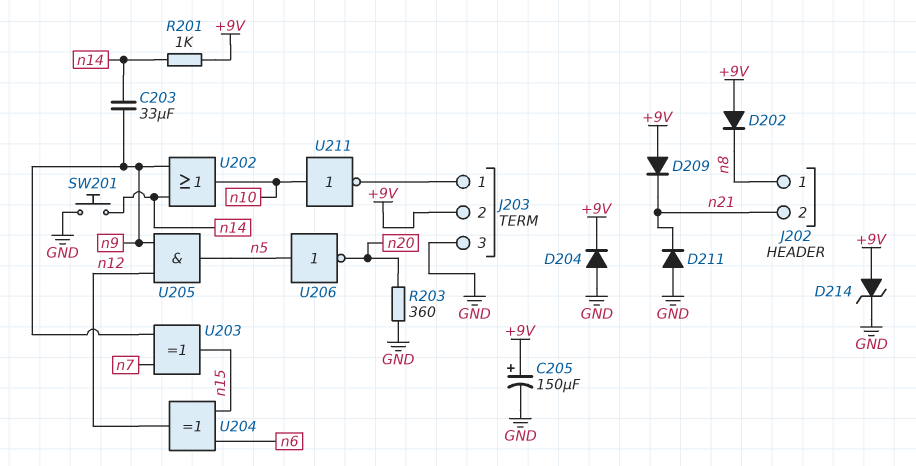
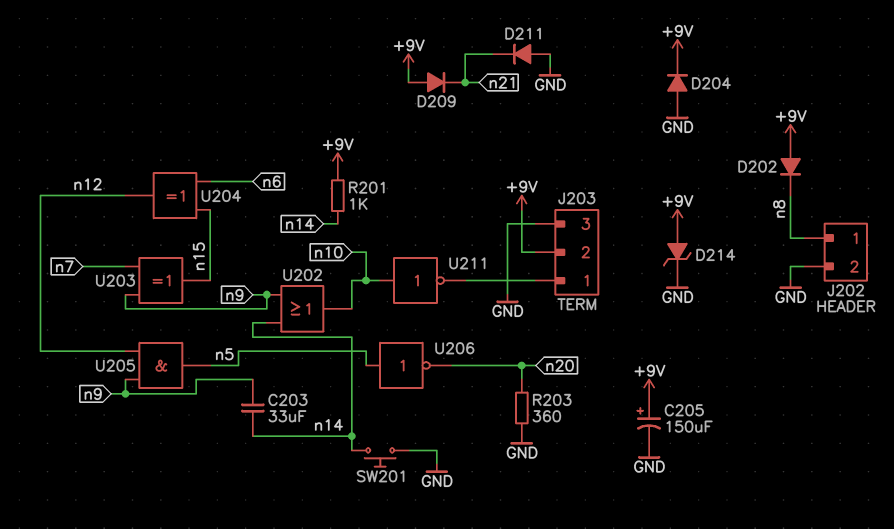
J202 pin 2: n21 -> GND

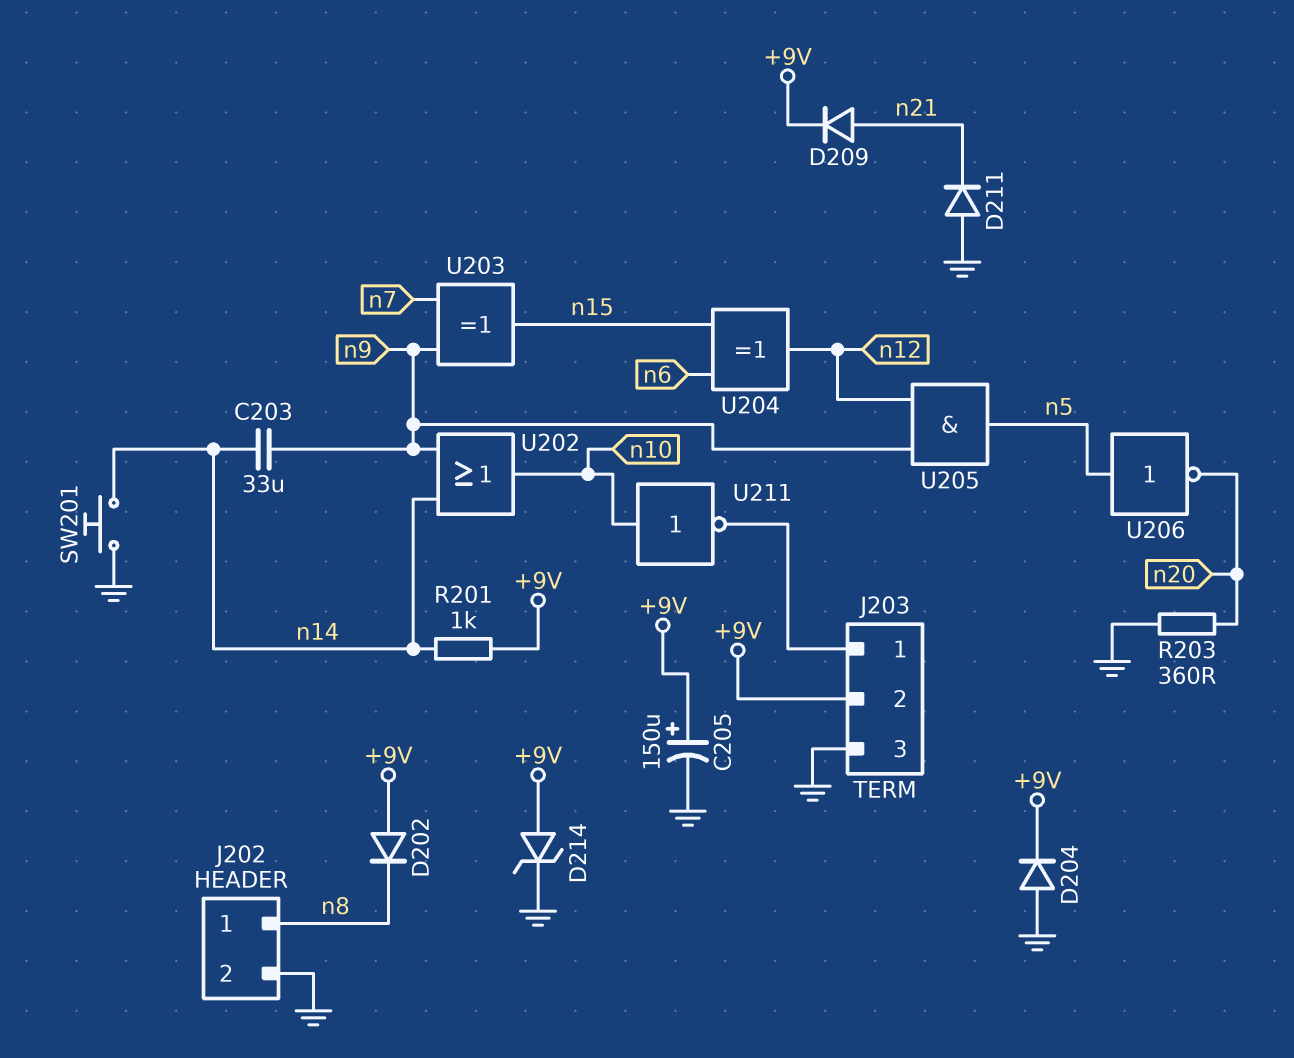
D209: diode (A +9V, K n21) -> diode (A n21, K +9V)

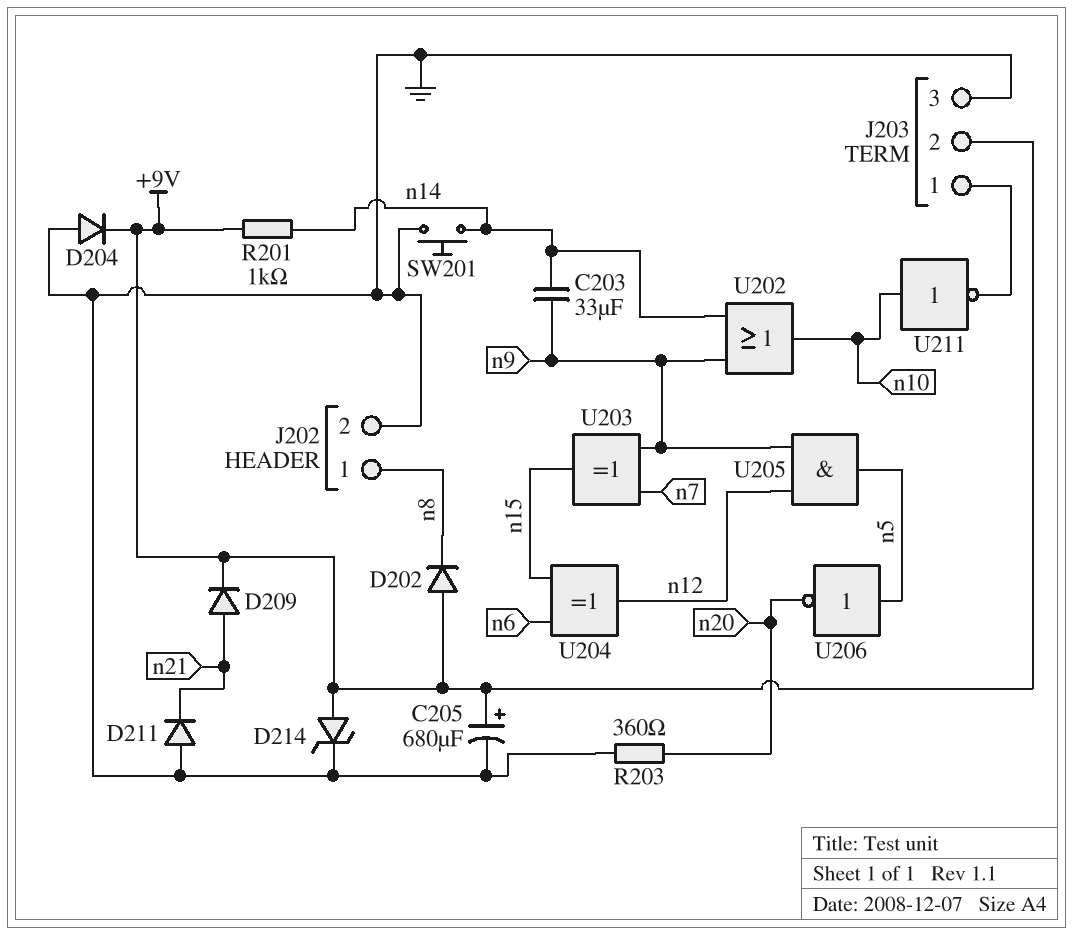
C205: 150uF (plus +9V, minus GND) -> 680uF (plus +9V, minus GND)

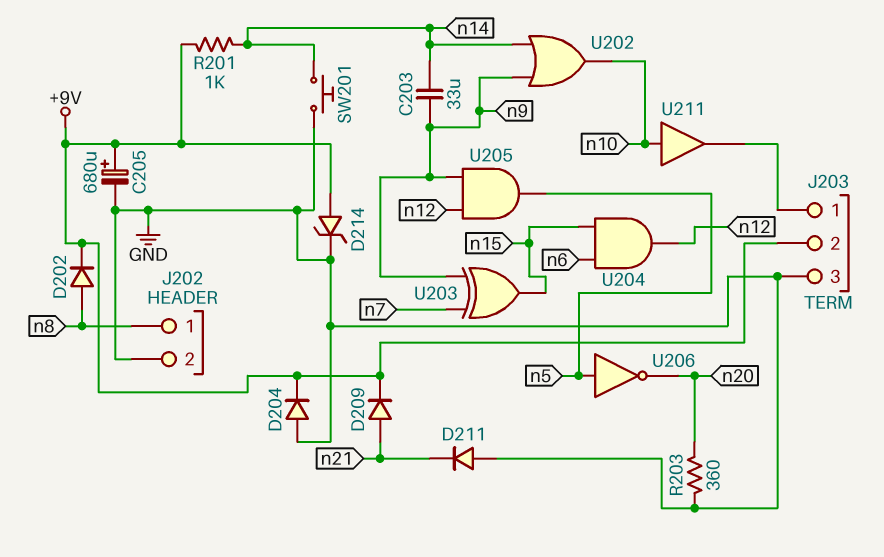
D202: diode (A +9V, K n8) -> diode (A n8, K +9V)
U204: XOR (in n6, in n15, out n12) -> AND (in n6, in n15, out n12)
U211: NOT (in n10, out J203/1) -> buffer (in n10, out J203/1)

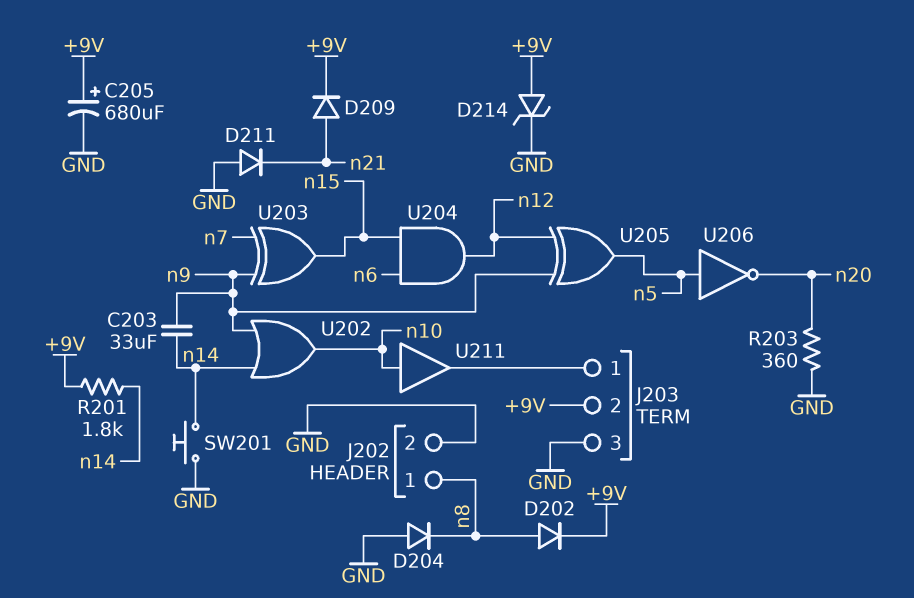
D204: diode (A GND, K +9V) -> diode (A GND, K n8)
R201: 1k (+9V, n14) -> 1.8k (+9V, n14)
U205: AND (in n9, in n12, out n5) -> XOR (in n9, in n12, out n5)

